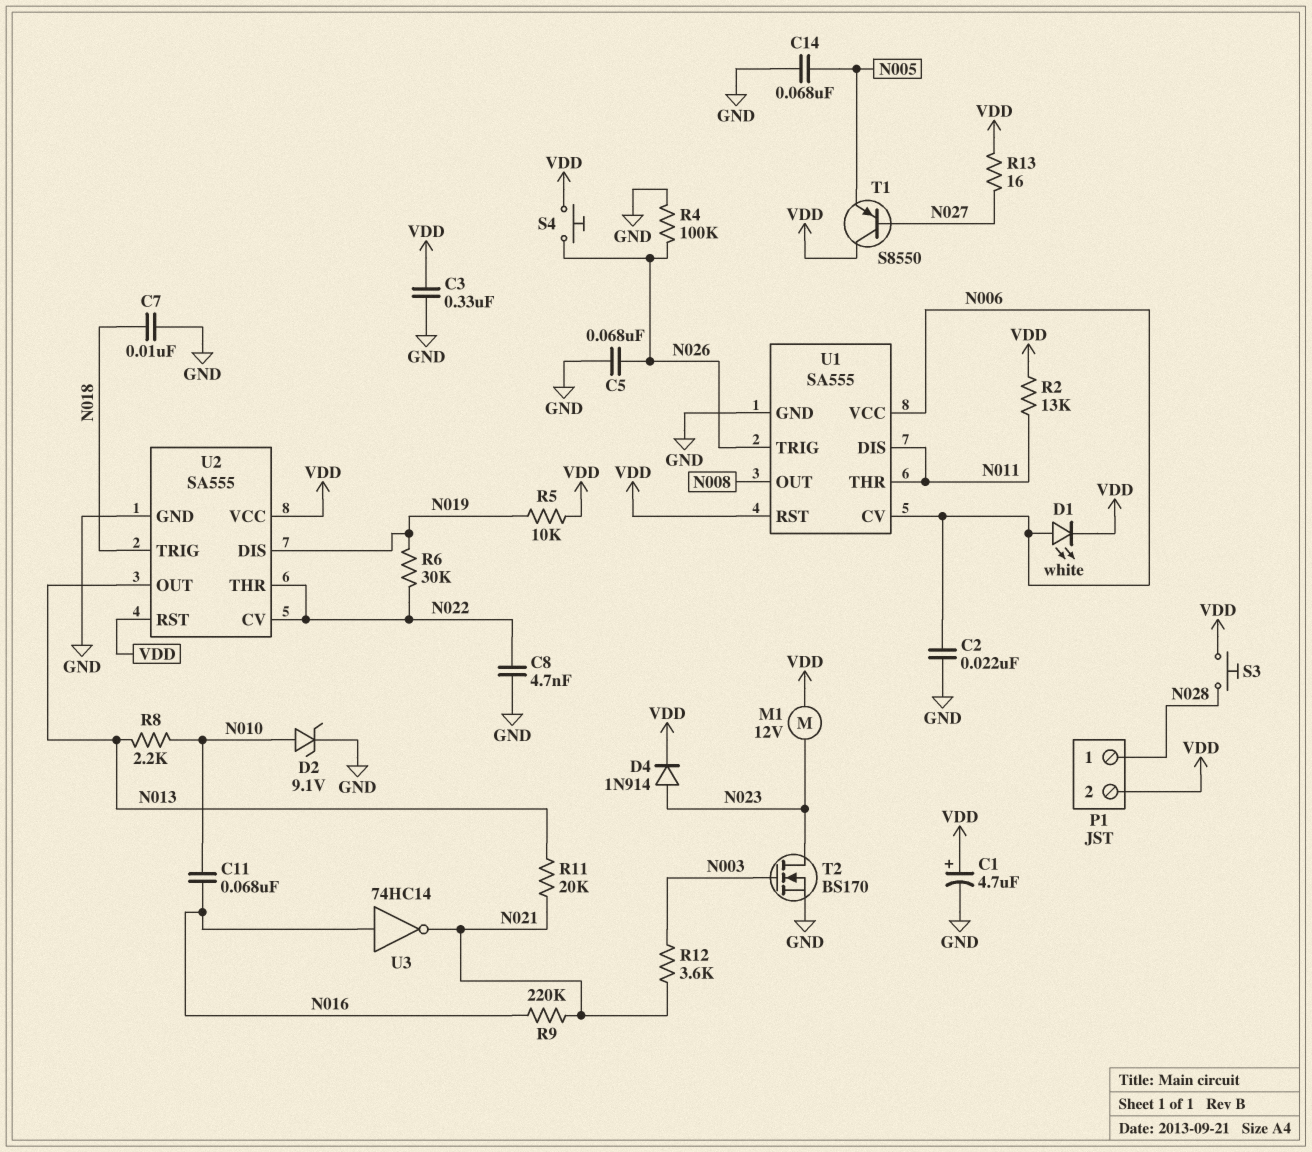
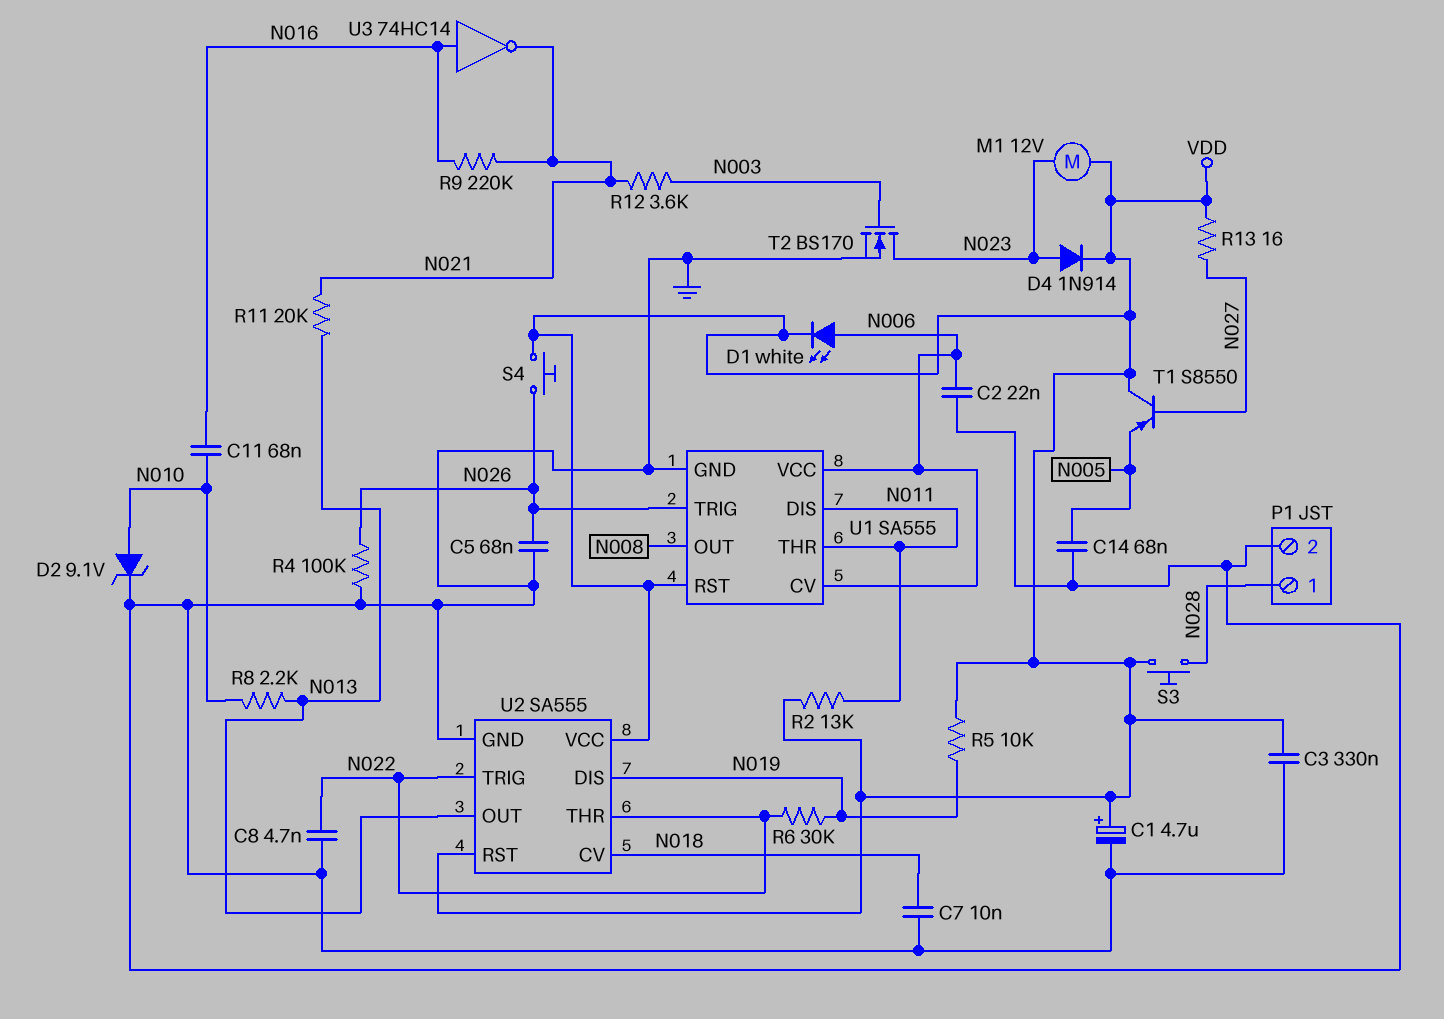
P1 pin 2: VDD -> GND
U2 pin CV: N022 -> N018
U2 pin TRIG: N018 -> N022

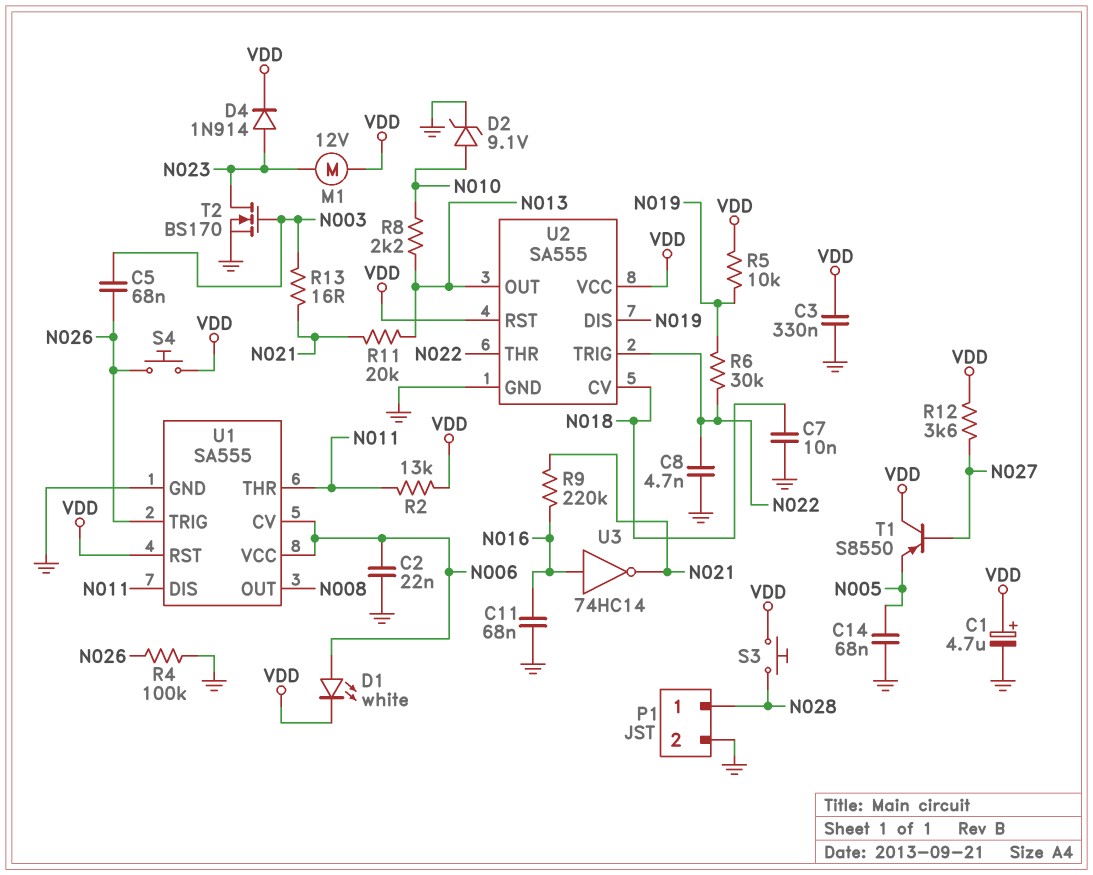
C5: 68nF (GND, N026) -> 68nF (N003, N026)
C11: 68nF (N010, N016) -> 68nF (GND, N016)
R12: 3.6k (N003, N021) -> 3.6k (N027, VDD)
R13: 16 (N027, VDD) -> 16 (N003, N021)

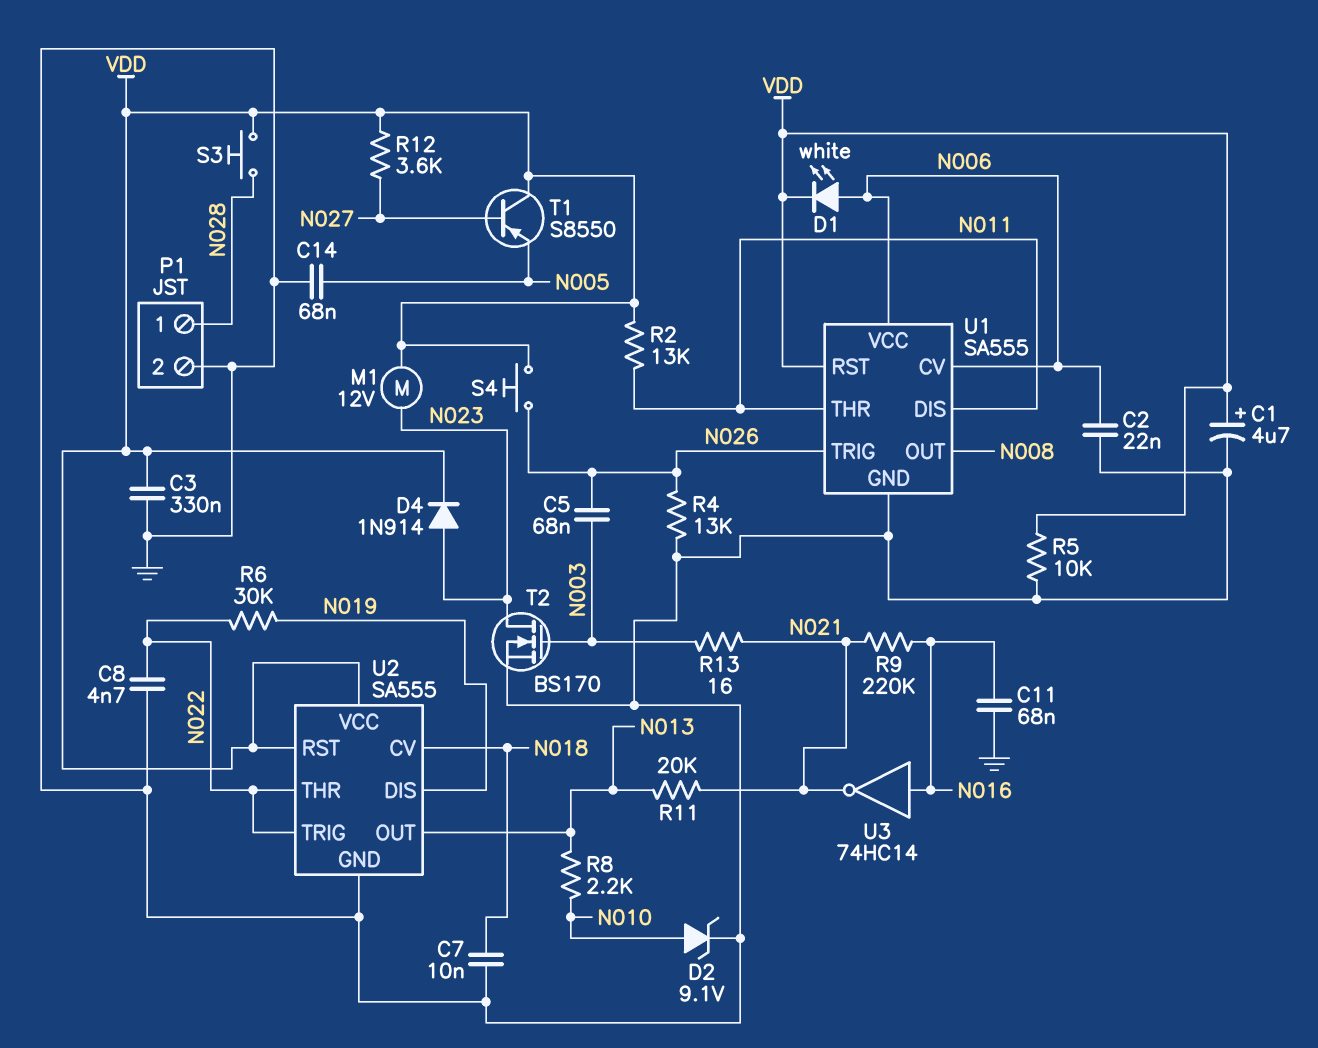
R4: 100k (GND, N026) -> 13k (GND, N026)
R5: 10k (N019, VDD) -> 10k (GND, VDD)

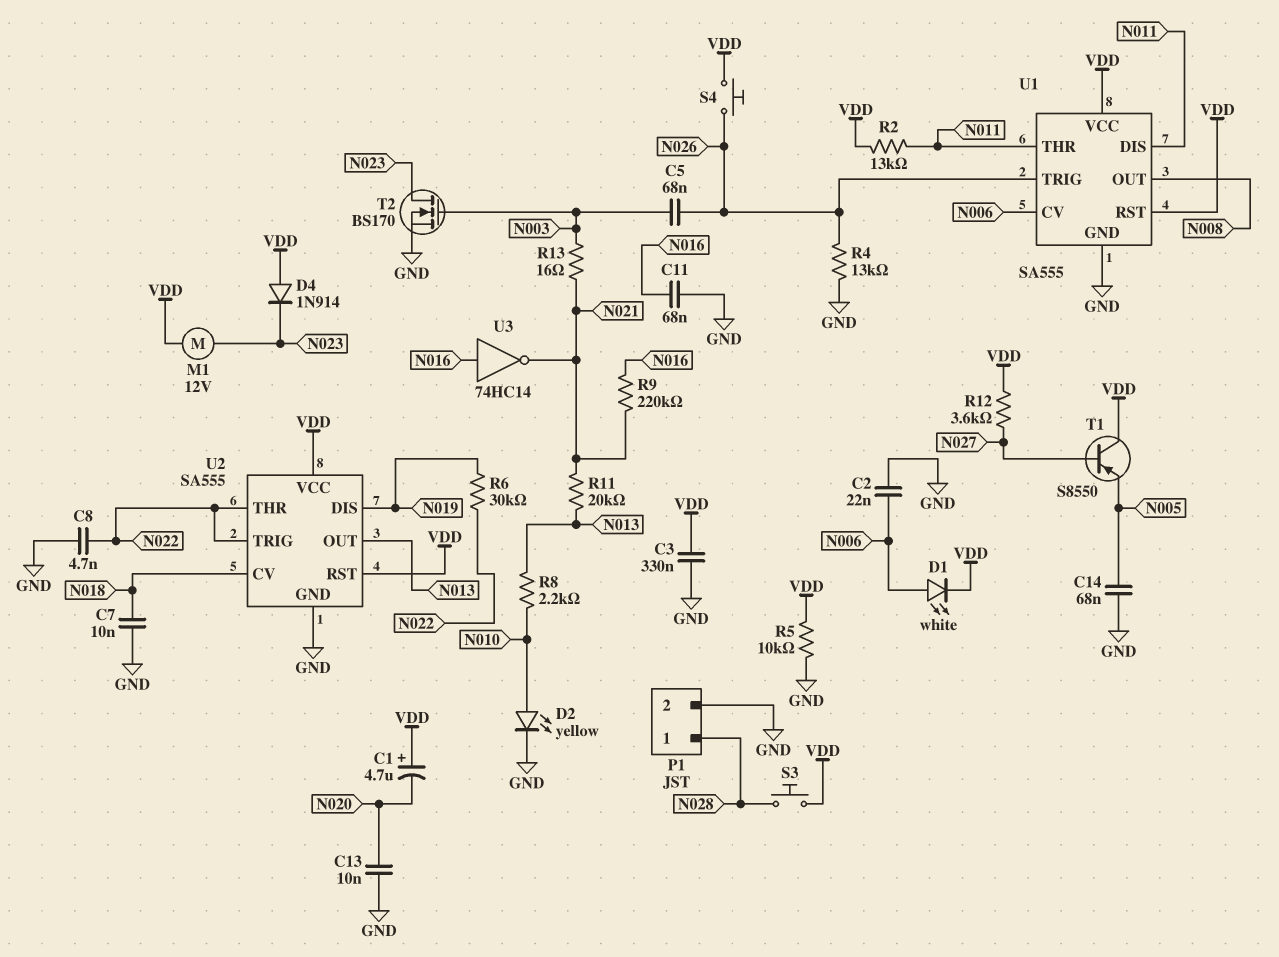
C1: 4.7uF (plus VDD, minus GND) -> 4.7uF (plus VDD, minus N020)
C13: none -> 10nF (GND, N020)
D2: zener 9.1V (A N010, K GND) -> LED yellow (A N010, K GND)
D4: diode 1N914 (A N023, K VDD) -> diode 1N914 (A VDD, K N023)
U1 pin VCC: N006 -> VDD

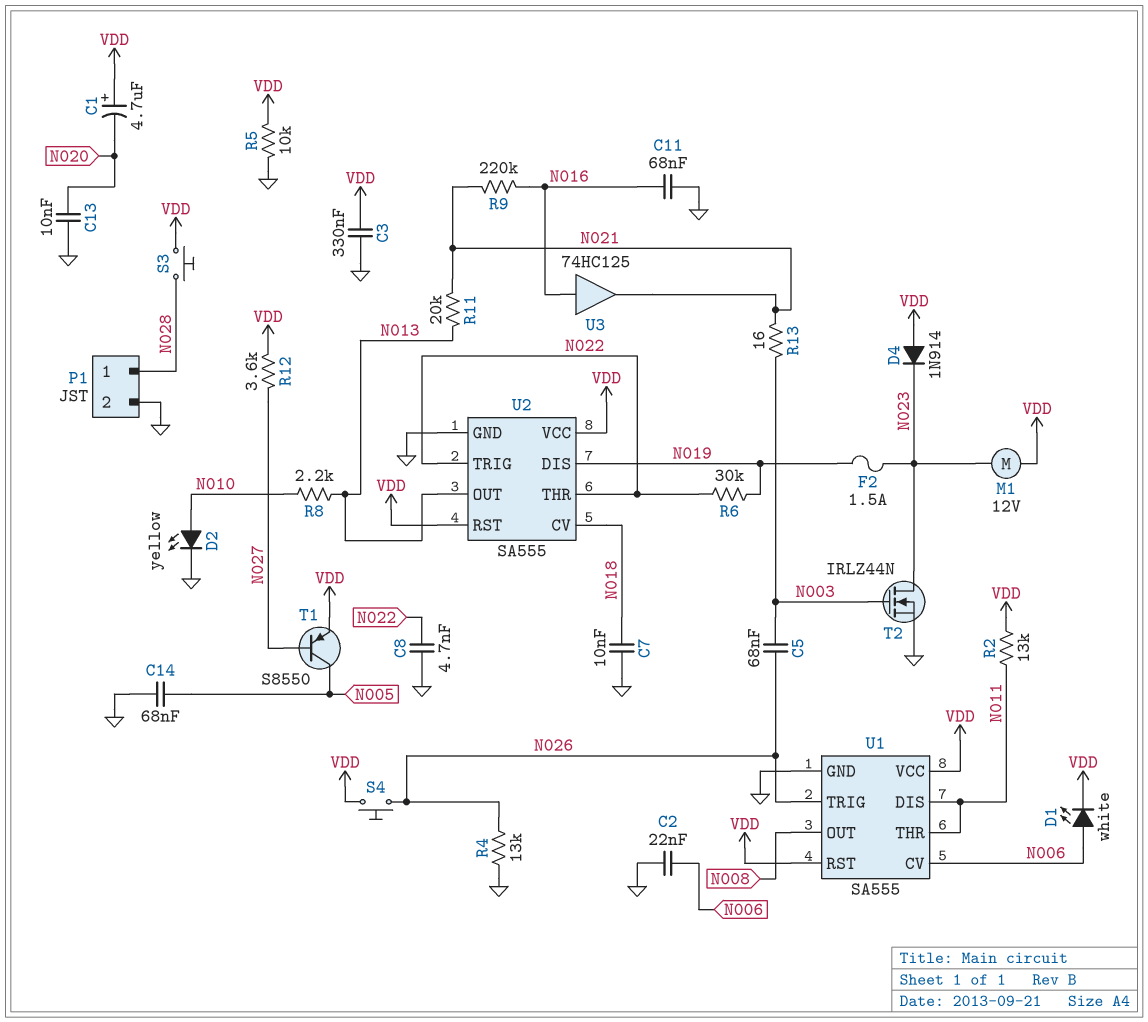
F2: none -> 1.5A (N019, N023)
T1: PNP S8550 (B N027, C VDD, E N005) -> PNP S8550 (B N027, C N005, E VDD)
T2: NMOS BS170 (G N003, D N023, S GND) -> NMOS IRLZ44N (G N003, D N023, S GND)
U3: NOT 74HC14 (in N016, out N021) -> buffer 74HC125 (in N016, out N021)

